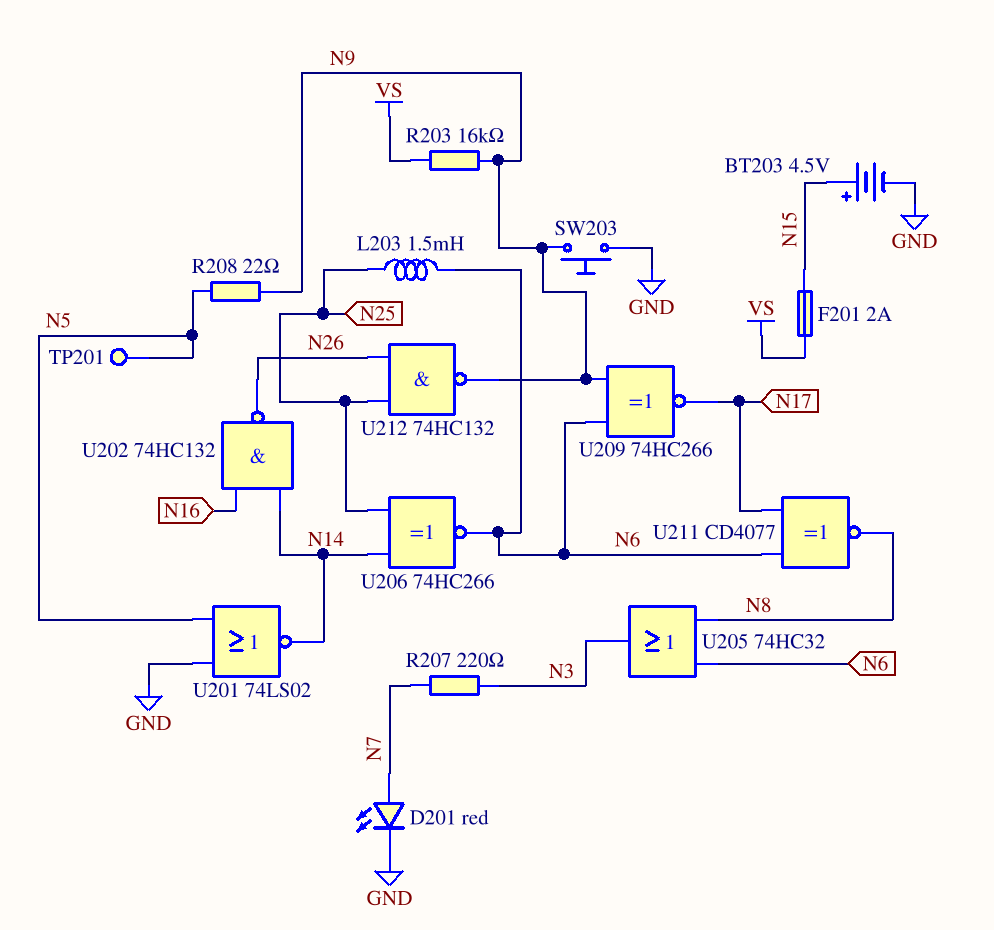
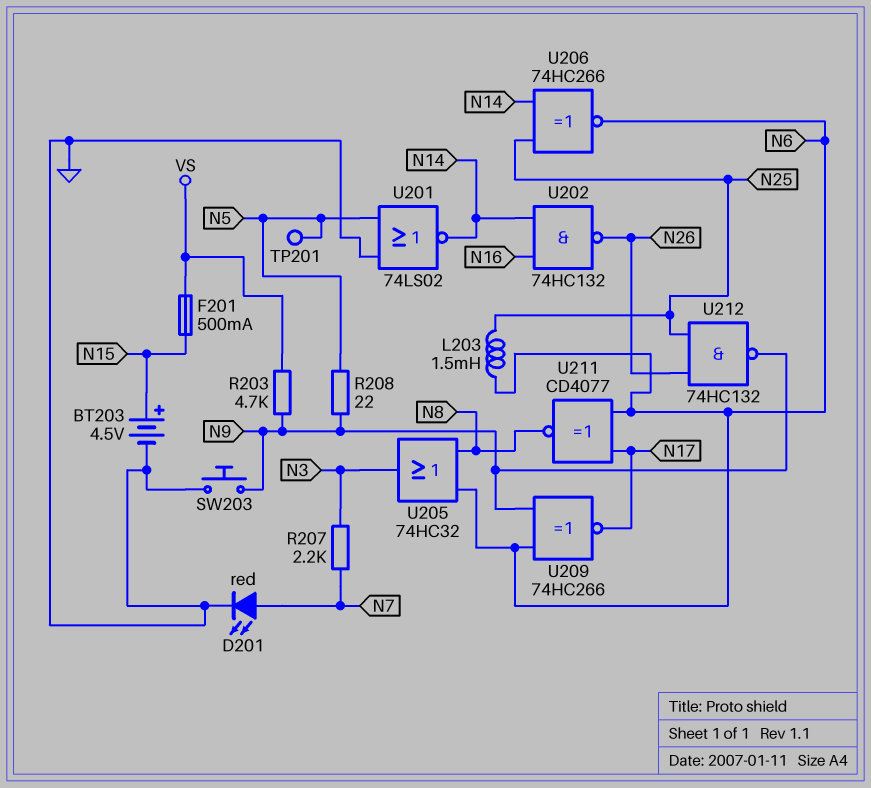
F201: 2A (N15, VS) -> 500mA (N15, VS)
R203: 16k (N9, VS) -> 4.7k (N9, VS)
R207: 220 (N3, N7) -> 2.2k (N3, N7)

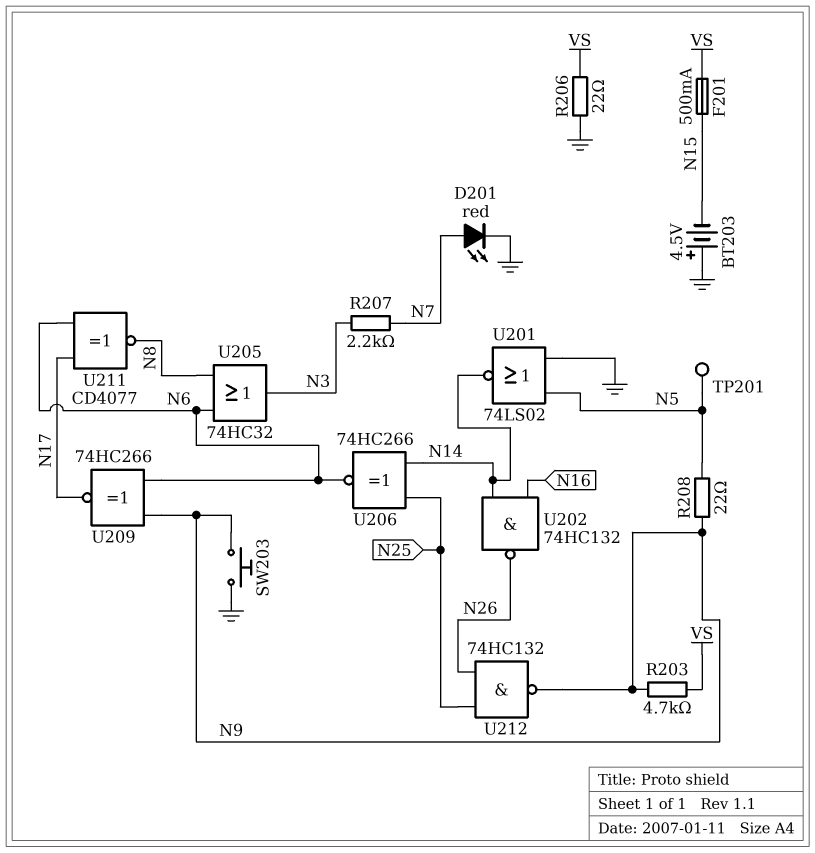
BT203: 4.5V (plus N15, minus GND) -> 4.5V (plus GND, minus N15)
L203: 1.5mH (N6, N25) -> none
R206: none -> 22 (GND, VS)

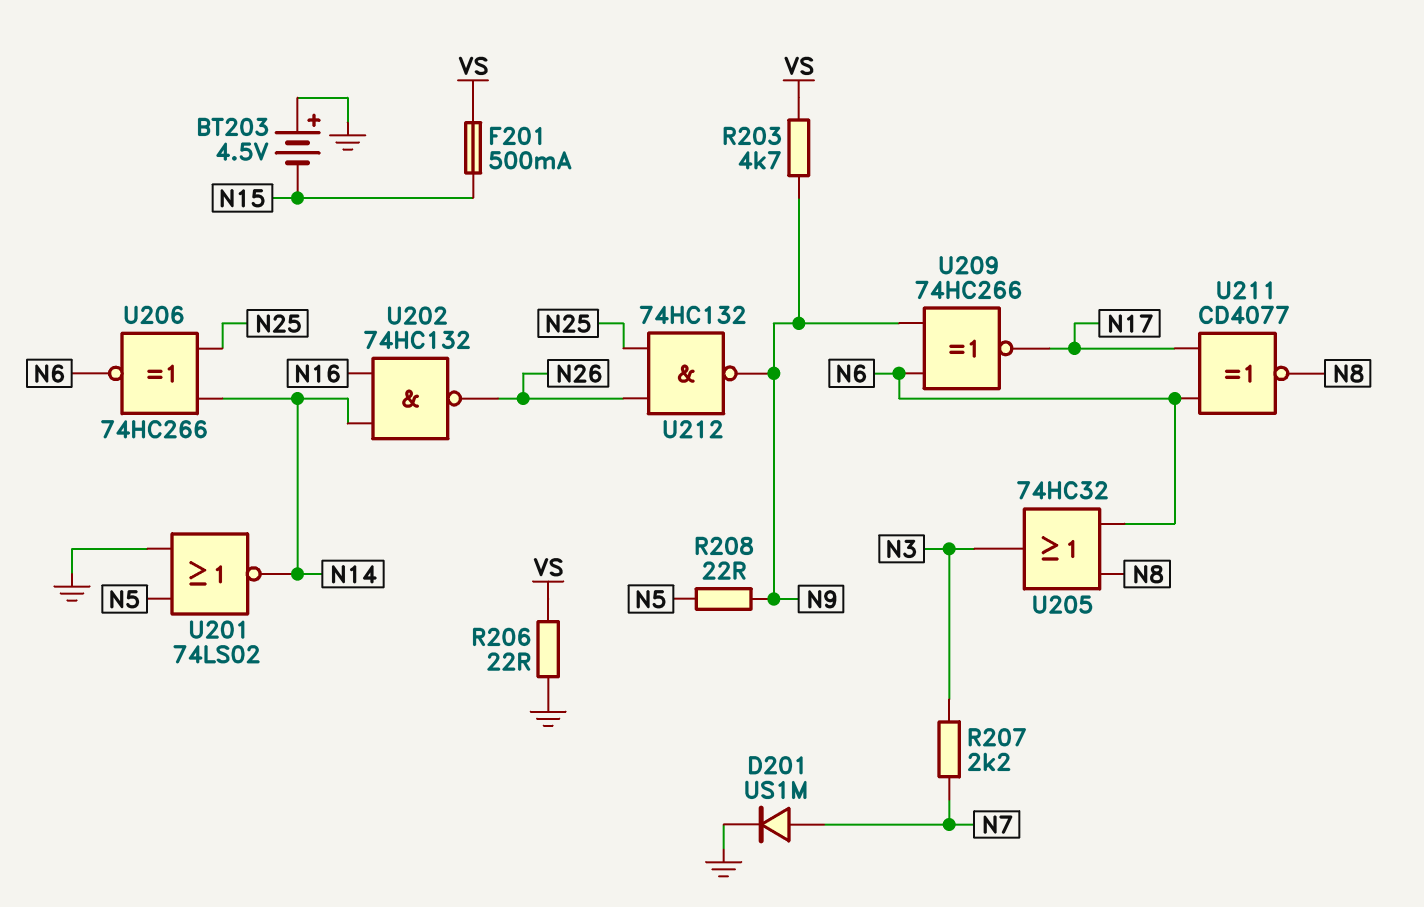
D201: LED red (A N7, K GND) -> diode US1M (A N7, K GND)
SW203: button (GND, N9) -> none
TP201: test point (N5) -> none

